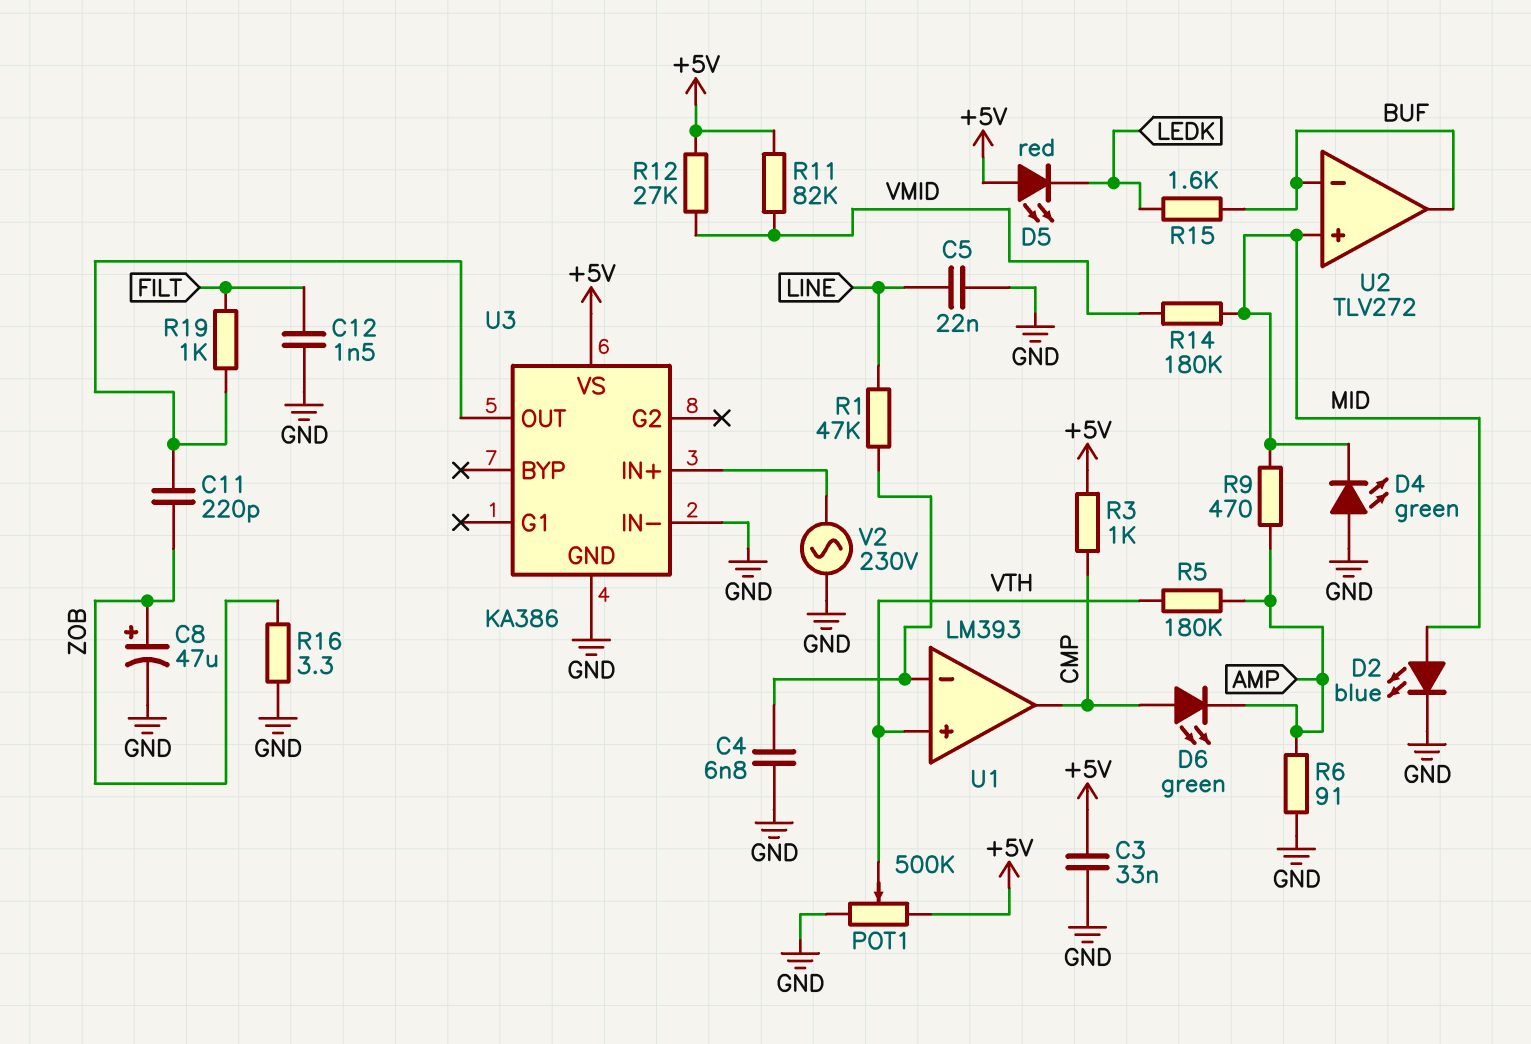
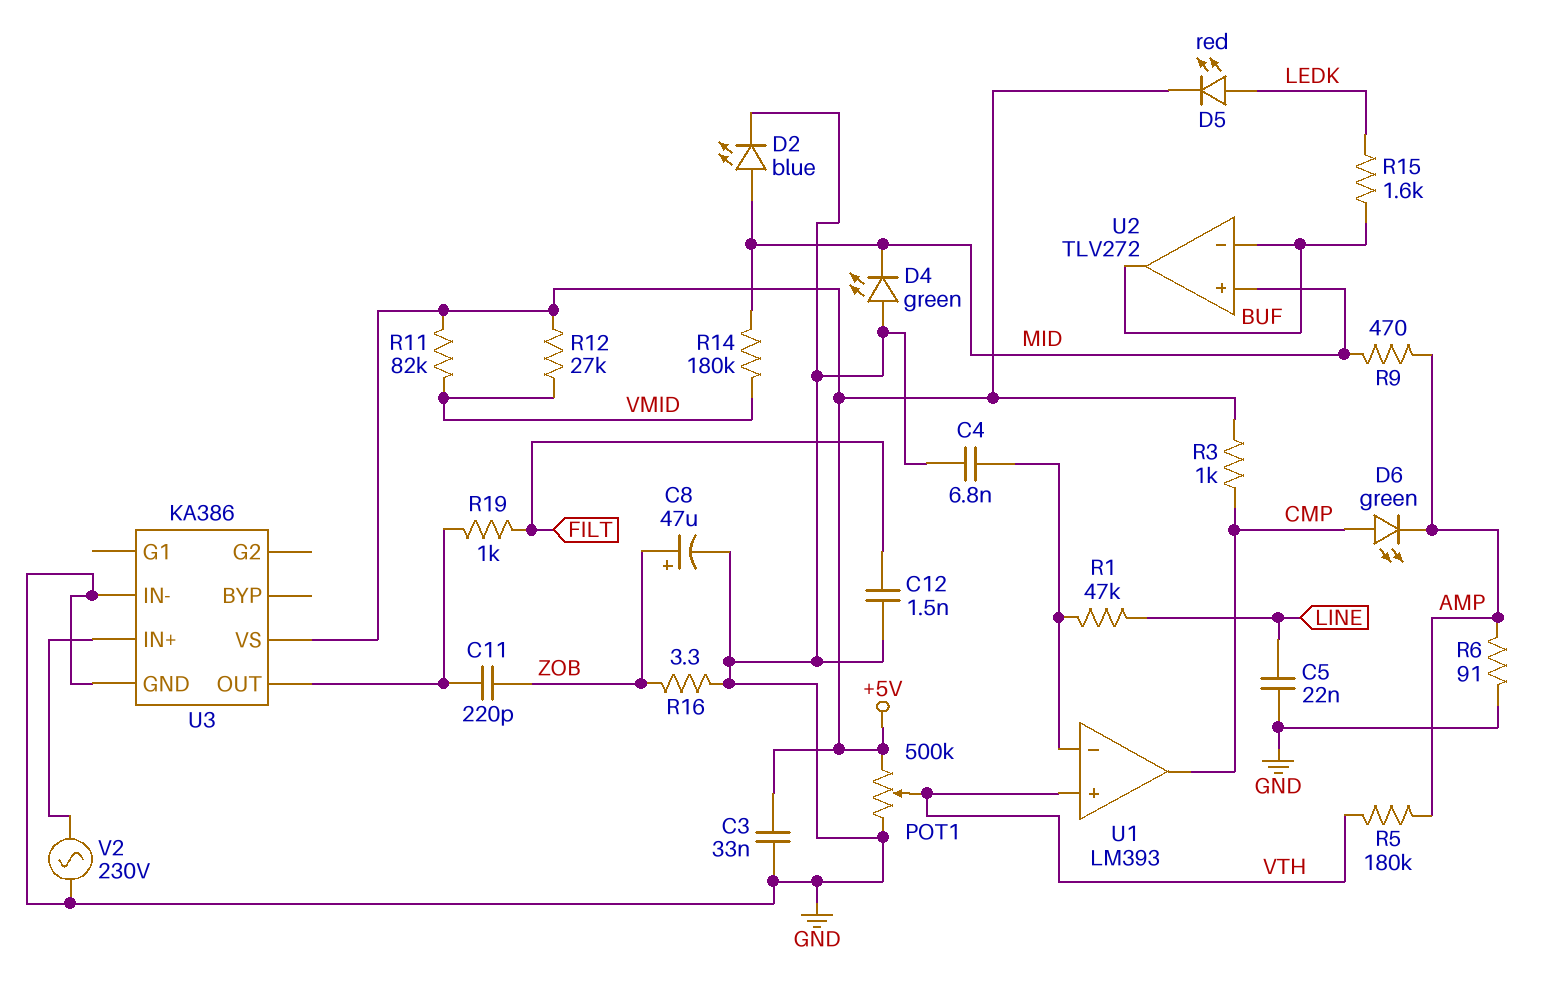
D5: LED red (A +5V, K LEDK) -> LED red (A LEDK, K +5V)

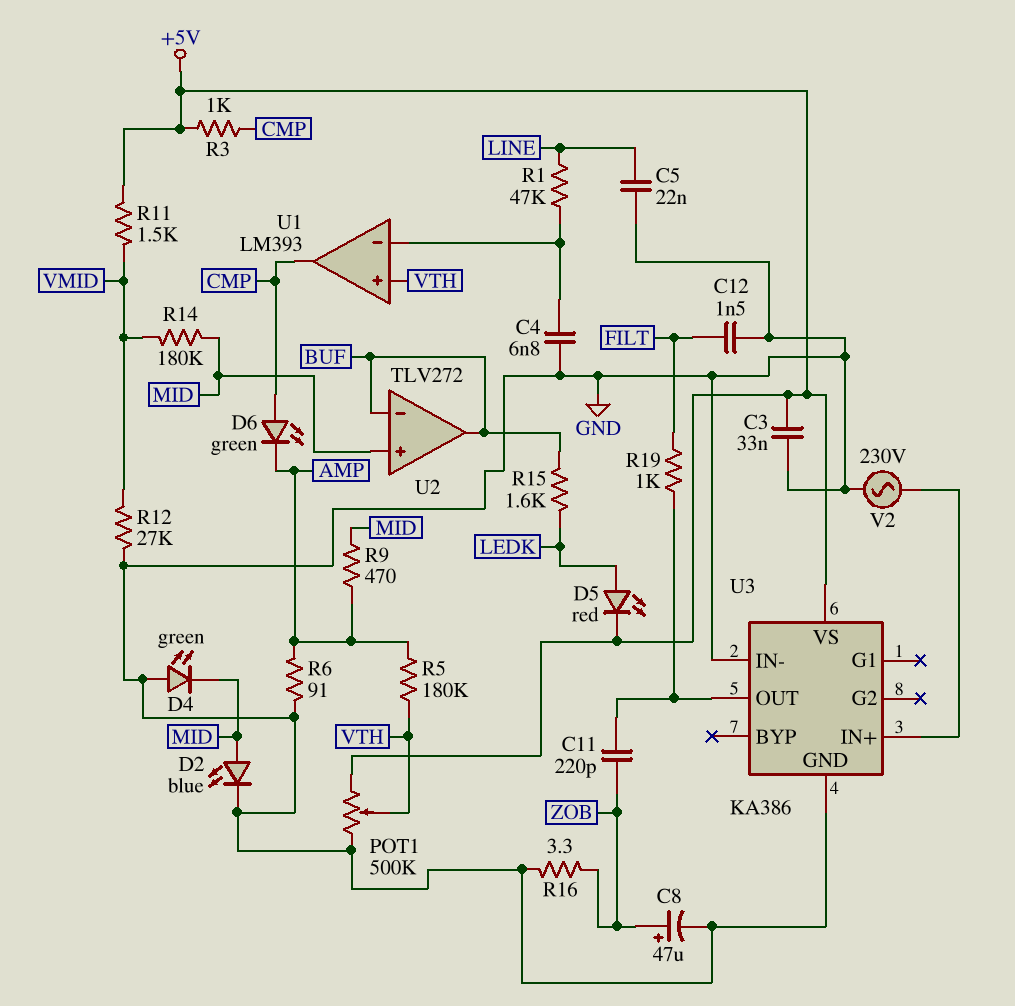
R11: 82k (+5V, VMID) -> 1.5k (+5V, VMID)
R12: 27k (+5V, VMID) -> 27k (GND, VMID)

